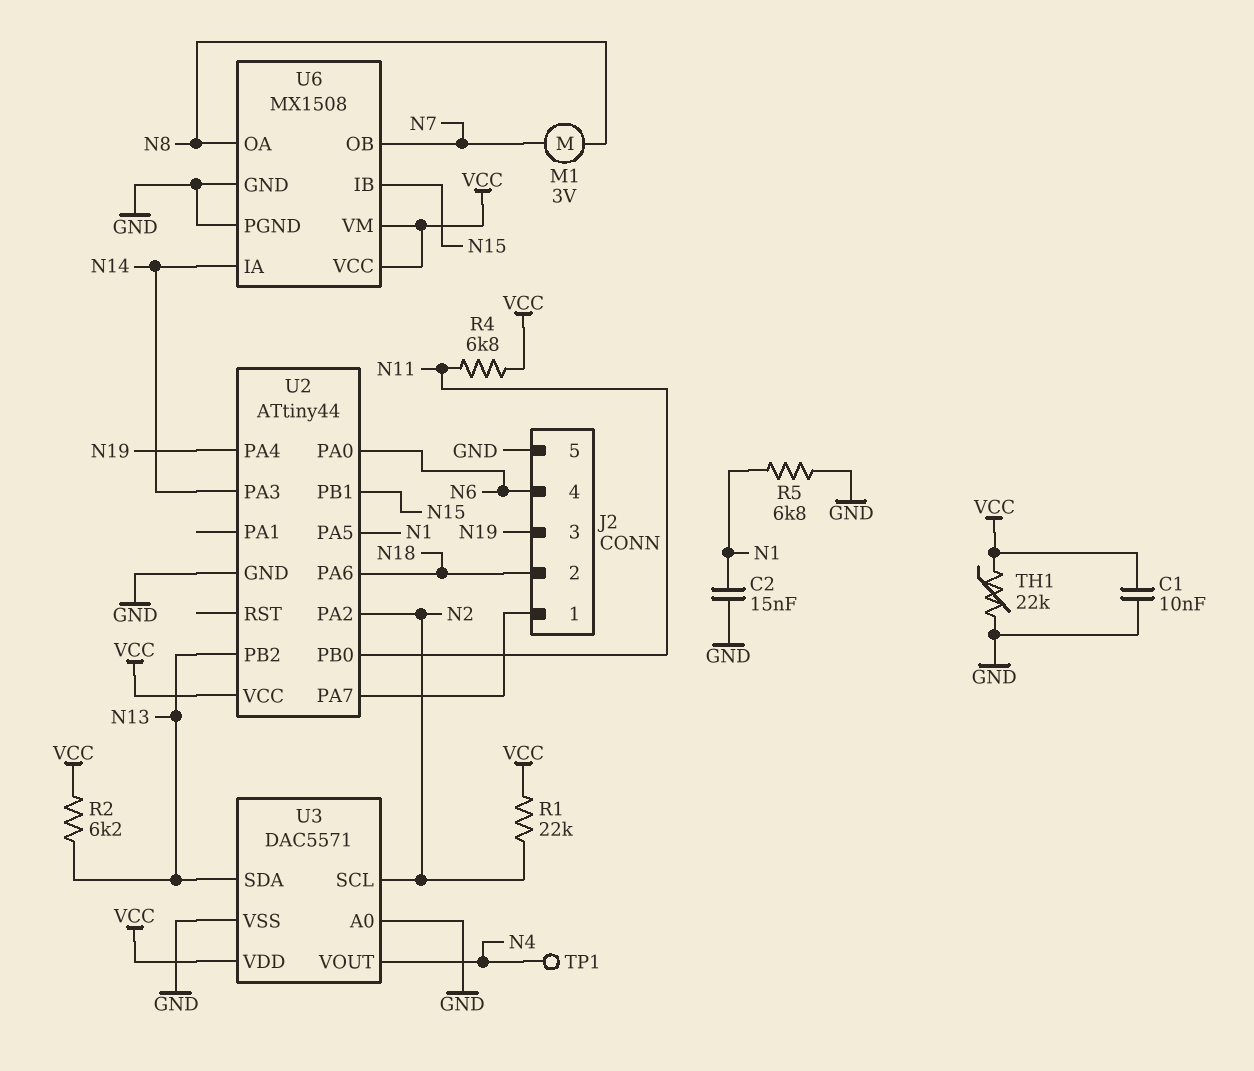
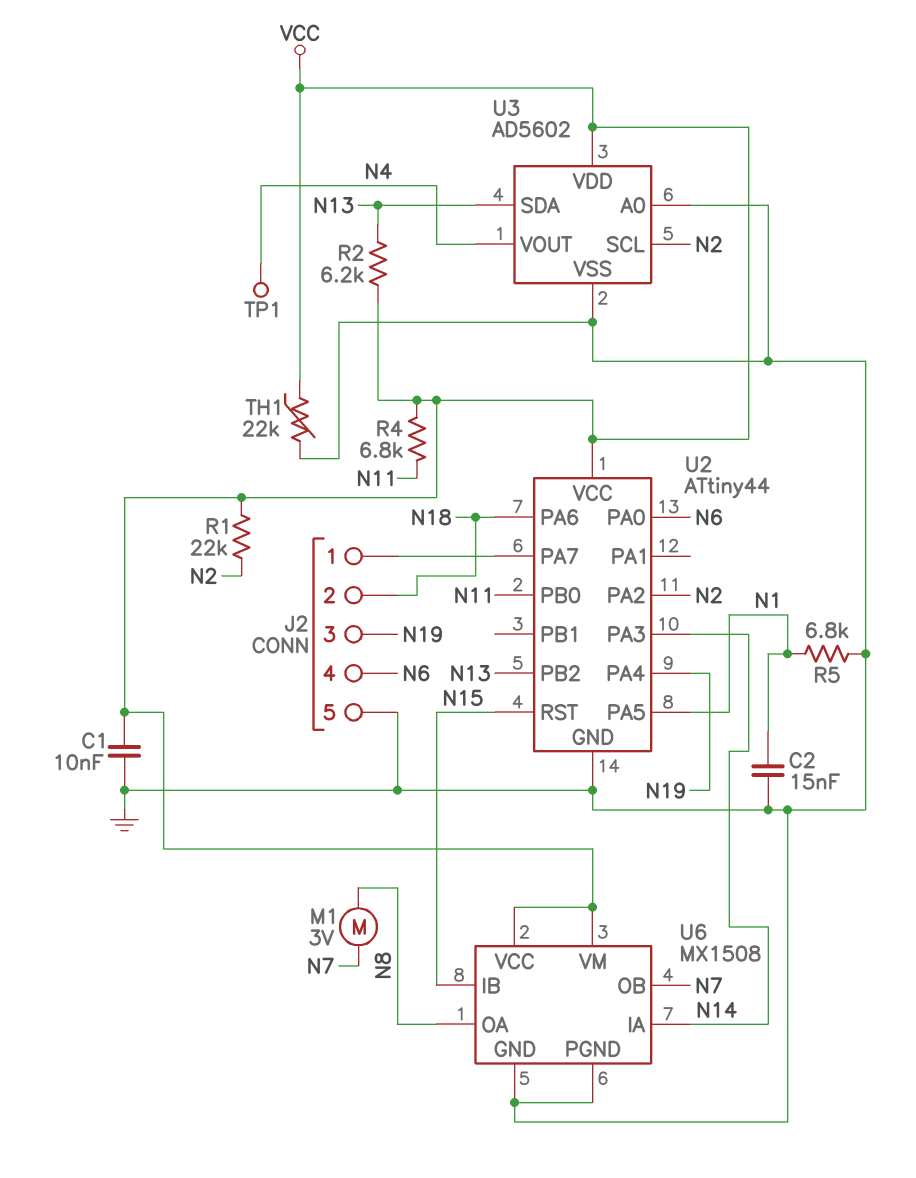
U2 pin PB1: N15 -> none
U2 pin RST: none -> N15
U3: DAC5571 -> AD5602

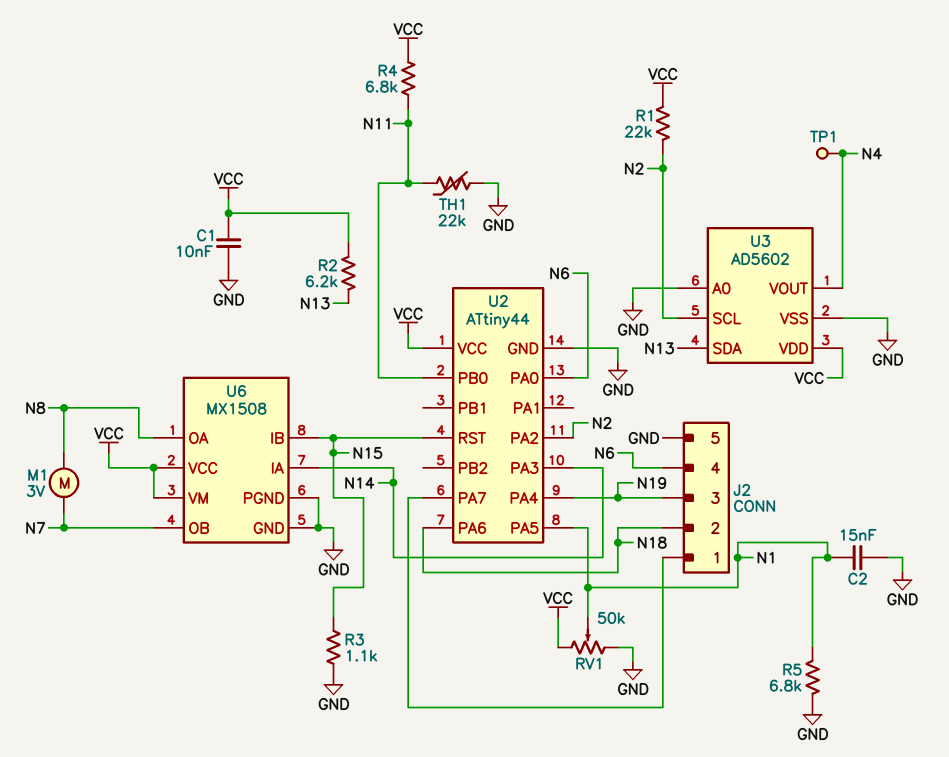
R3: none -> 1.1k (GND, N15)
RV1: none -> 50k (GND, VCC, wiper N1)
TH1: 22k (GND, VCC) -> 22k (GND, N11)
U2 pin PB2: N13 -> none

